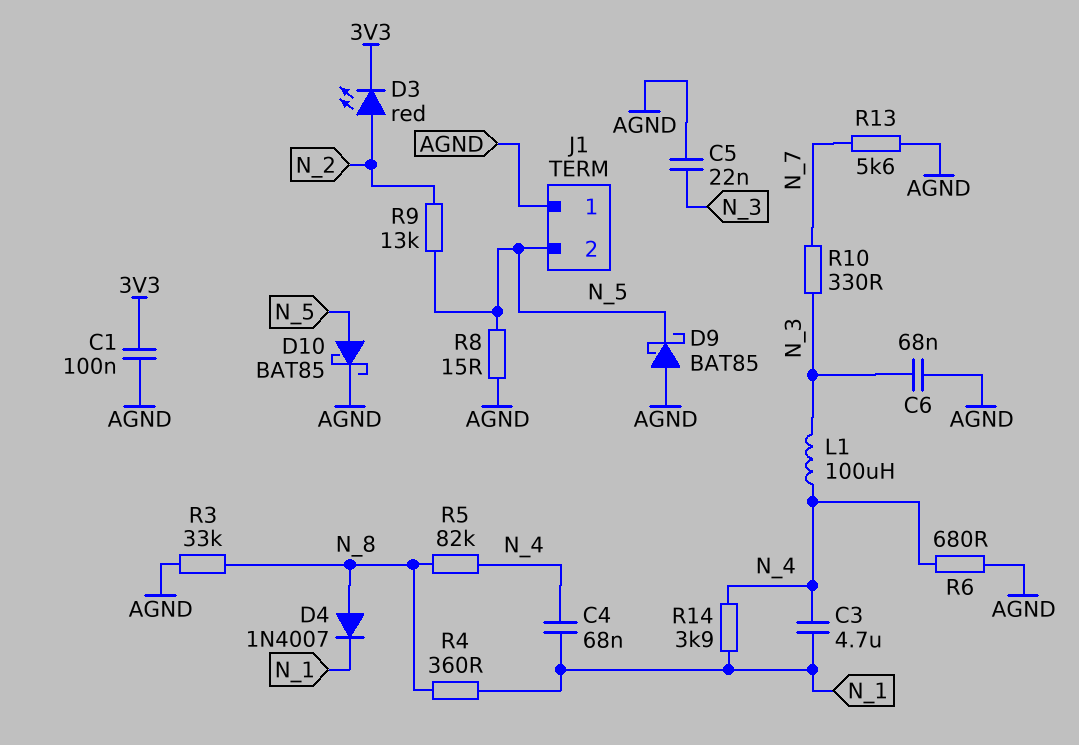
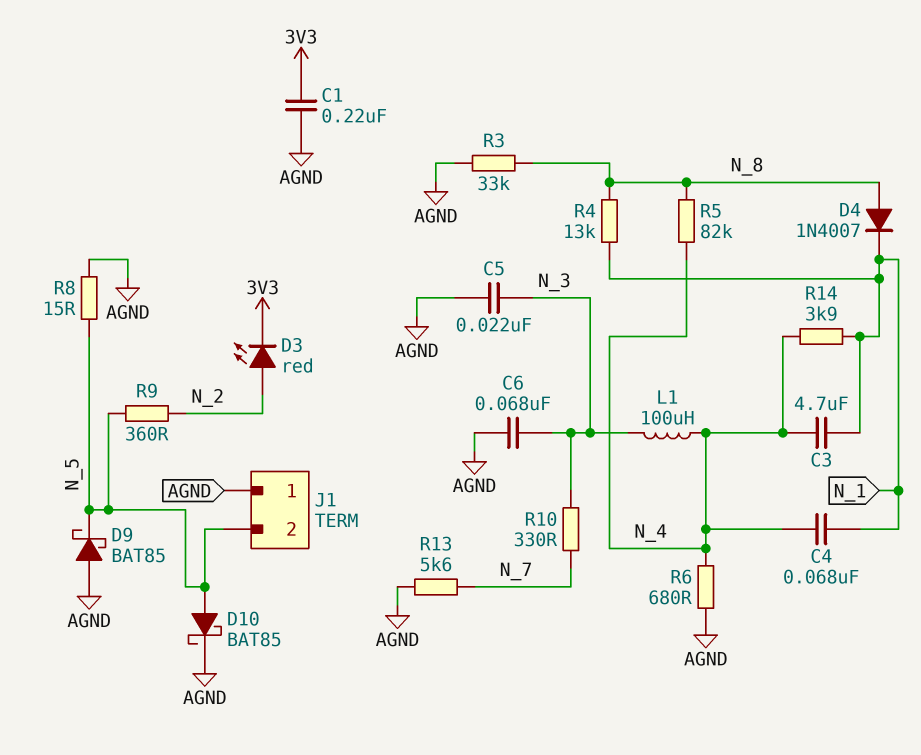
C1: 100nF (3V3, AGND) -> 220nF (3V3, AGND)
R4: 360 (N_1, N_8) -> 13k (N_1, N_8)
R9: 13k (N_2, N_5) -> 360 (N_2, N_5)

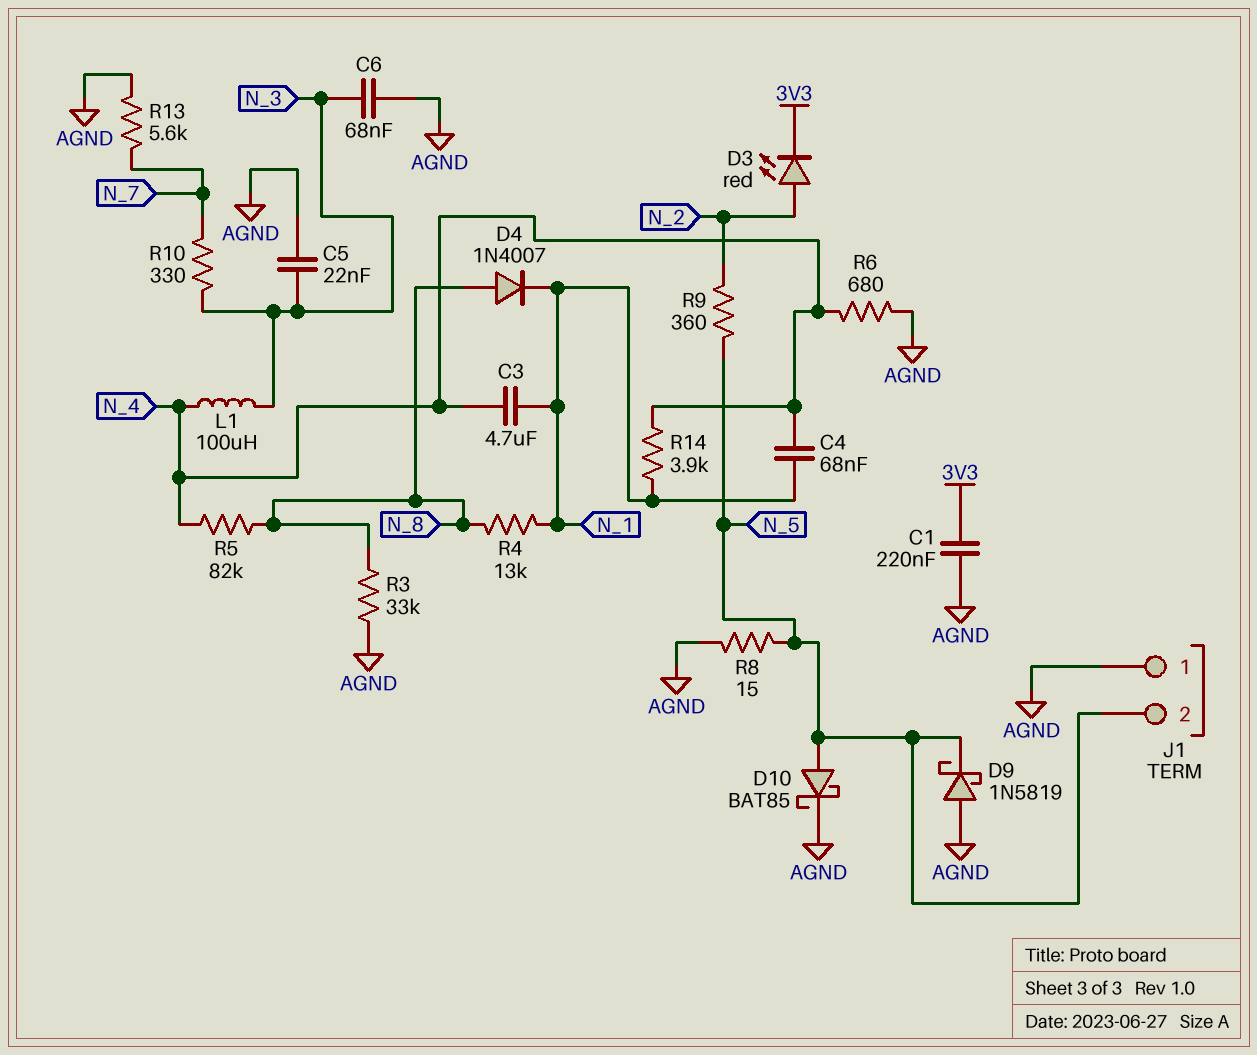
D9: schottky BAT85 (A AGND, K N_5) -> schottky 1N5819 (A AGND, K N_5)

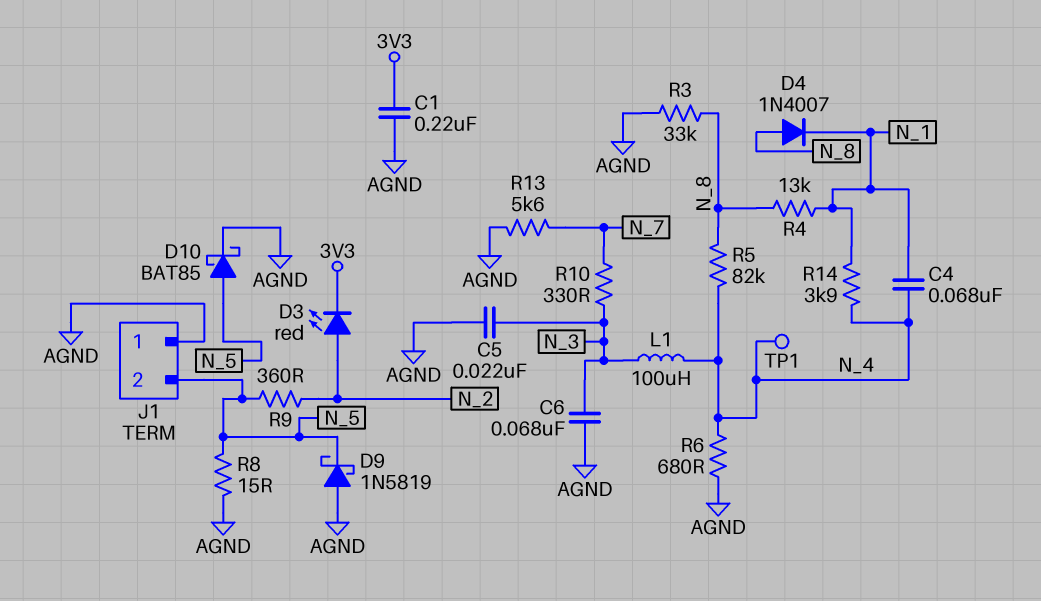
C3: 4.7uF (N_1, N_4) -> none
TP1: none -> test point (N_4)

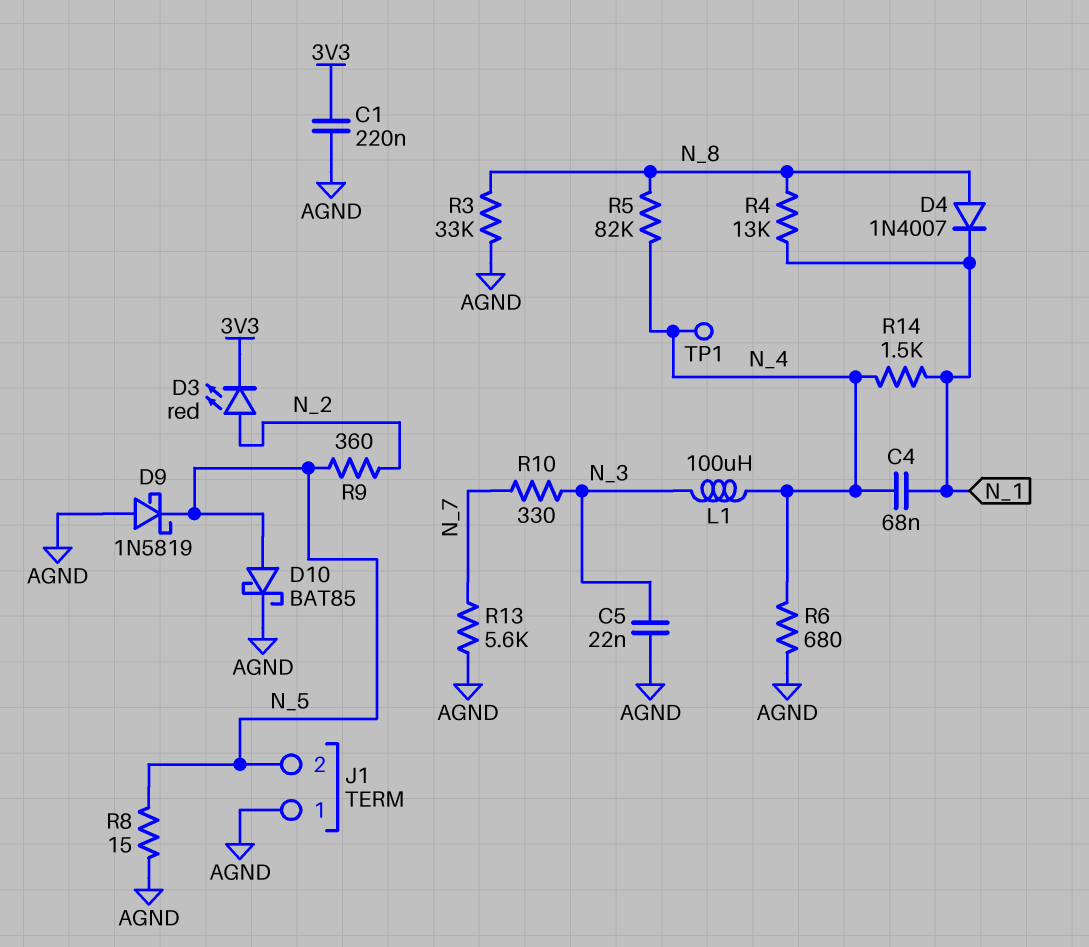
C6: 68nF (AGND, N_3) -> none
R14: 3.9k (N_1, N_4) -> 1.5k (N_1, N_4)

